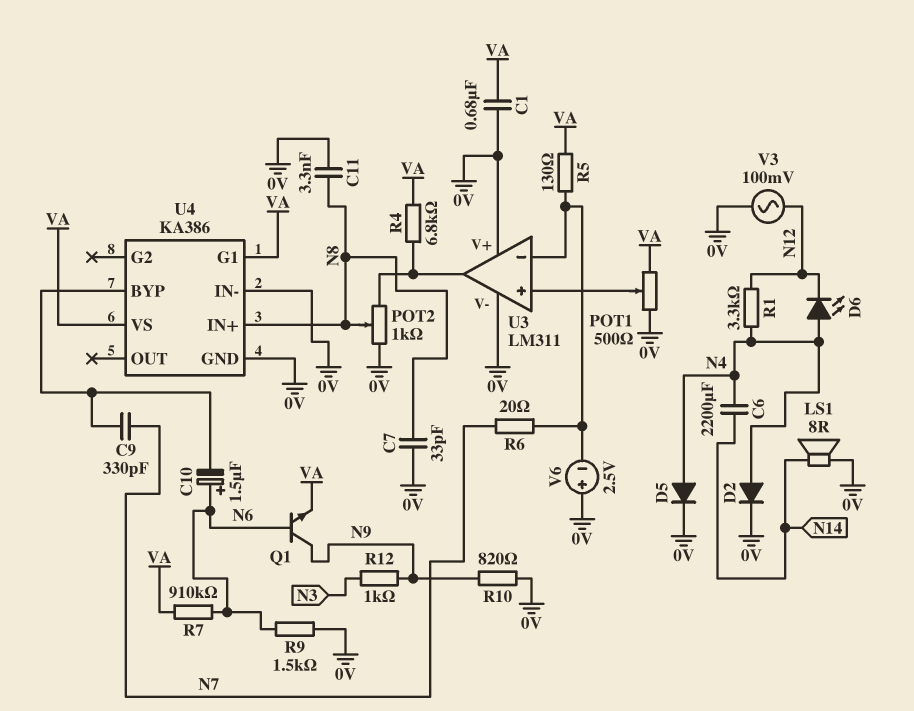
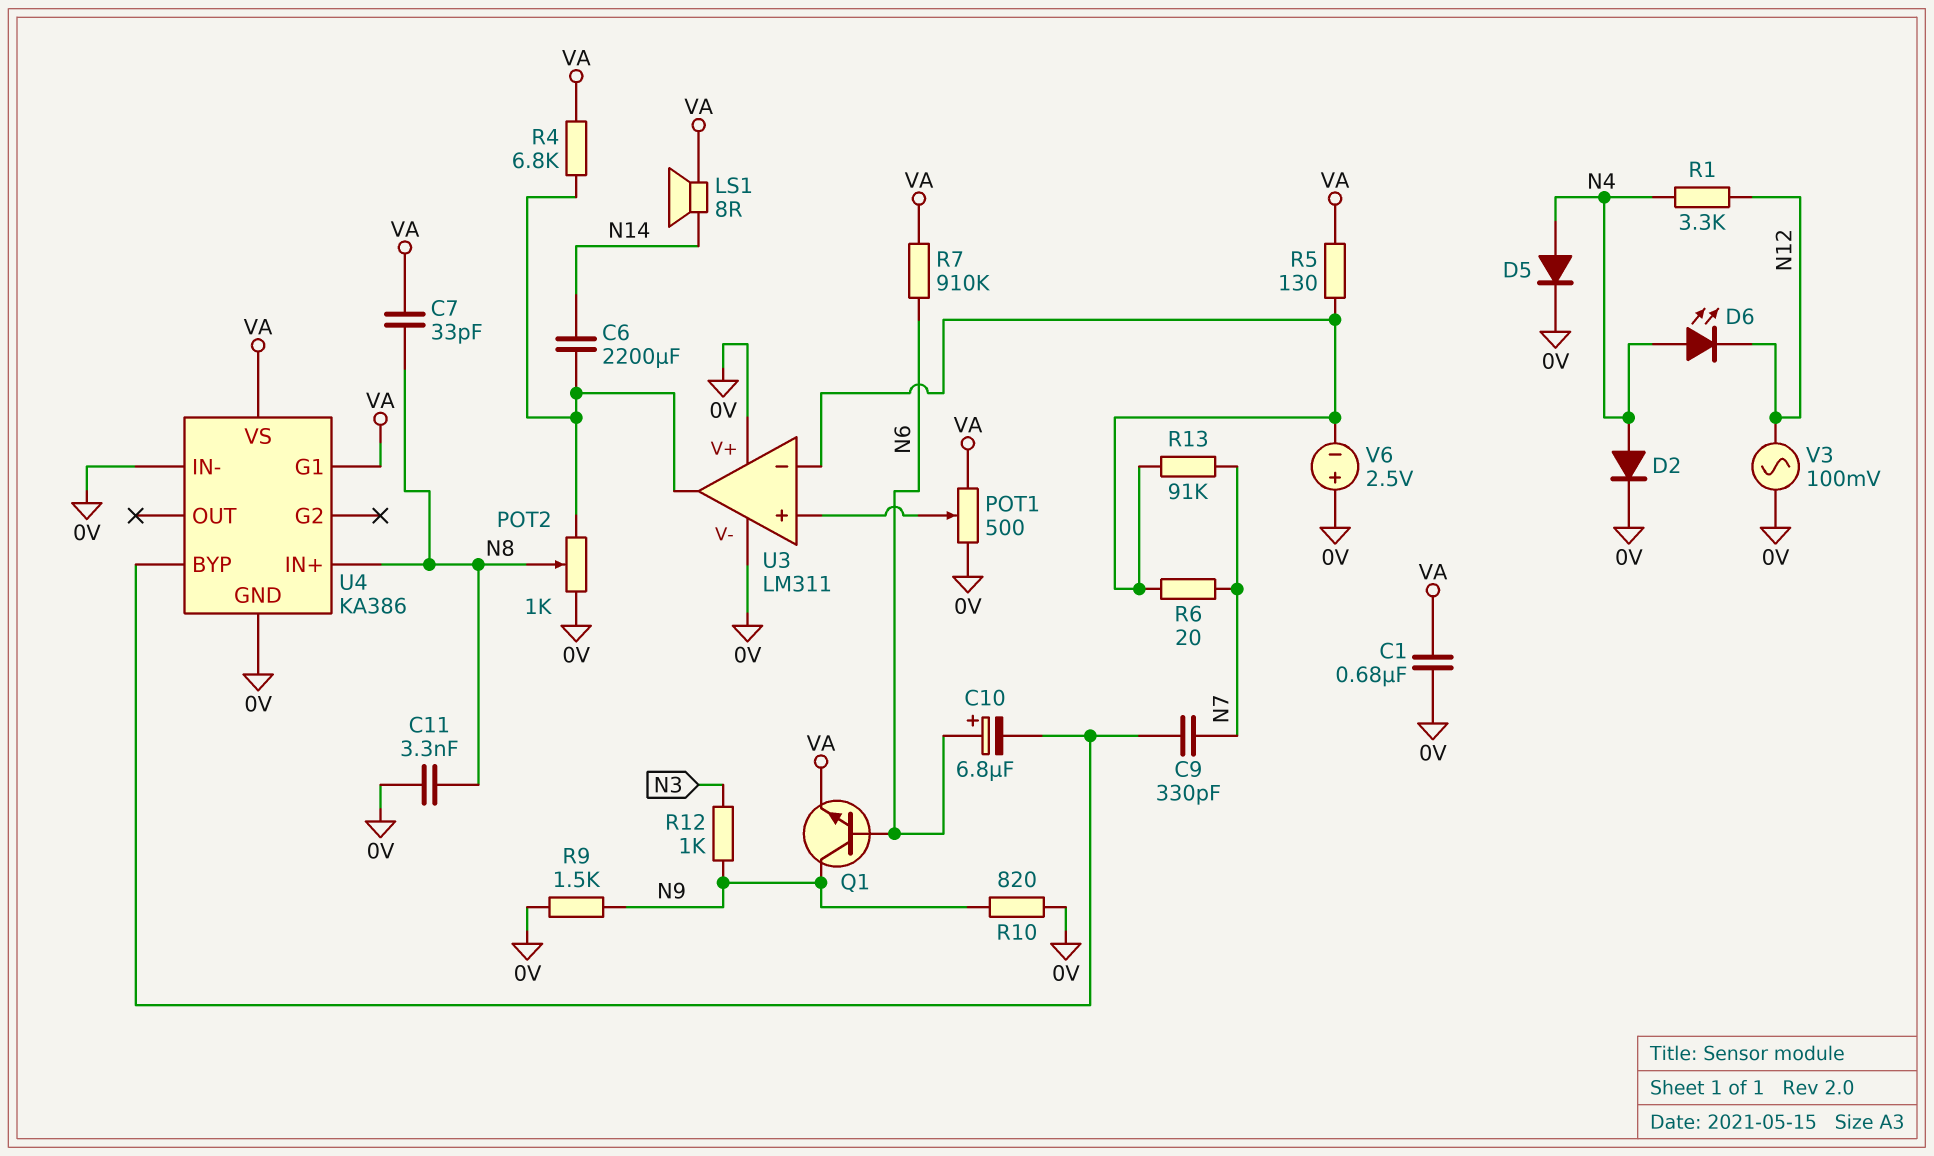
C6: 2200uF (N4, N14) -> 2200uF (N14, U3/out)
C7: 33pF (0V, N8) -> 33pF (N8, VA)
C10: 1.5uF (plus N6, minus U4/BYP) -> 6.8uF (plus N6, minus U4/BYP)
LS1: speaker 8R (0V, N14) -> speaker 8R (N14, VA)
R9: 1.5k (0V, N6) -> 1.5k (0V, N9)
R13: none -> 91k (N7, U3/in-)

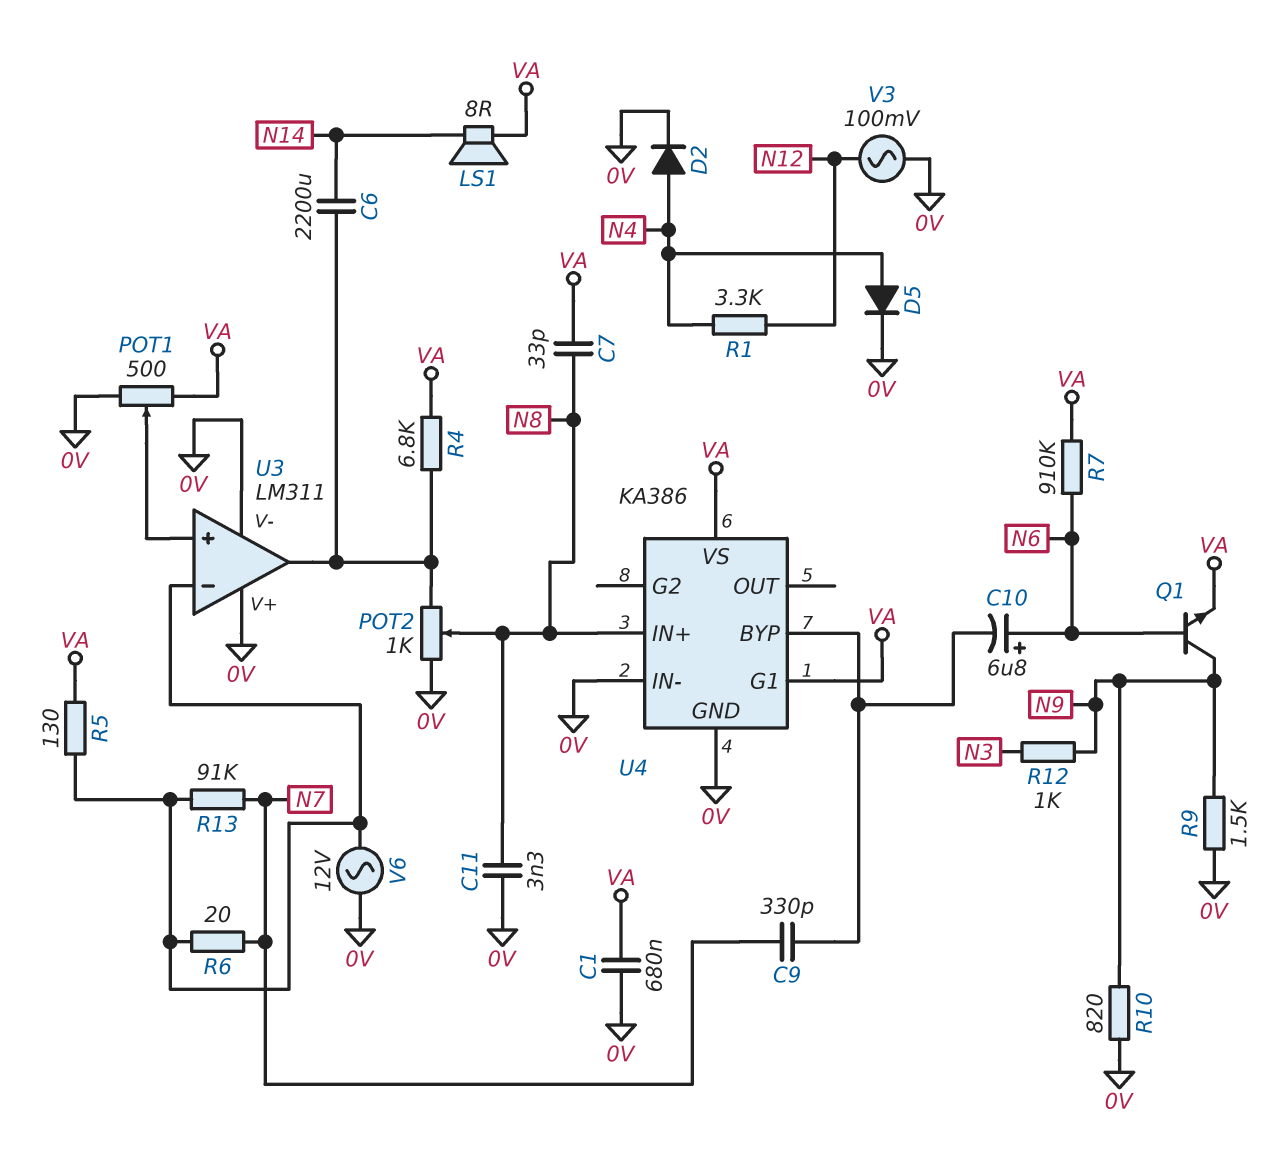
D6: LED (A N4, K N12) -> none
V6: 2.5V (plus 0V, minus U3/in-) -> AC 12V (0V, U3/in-)

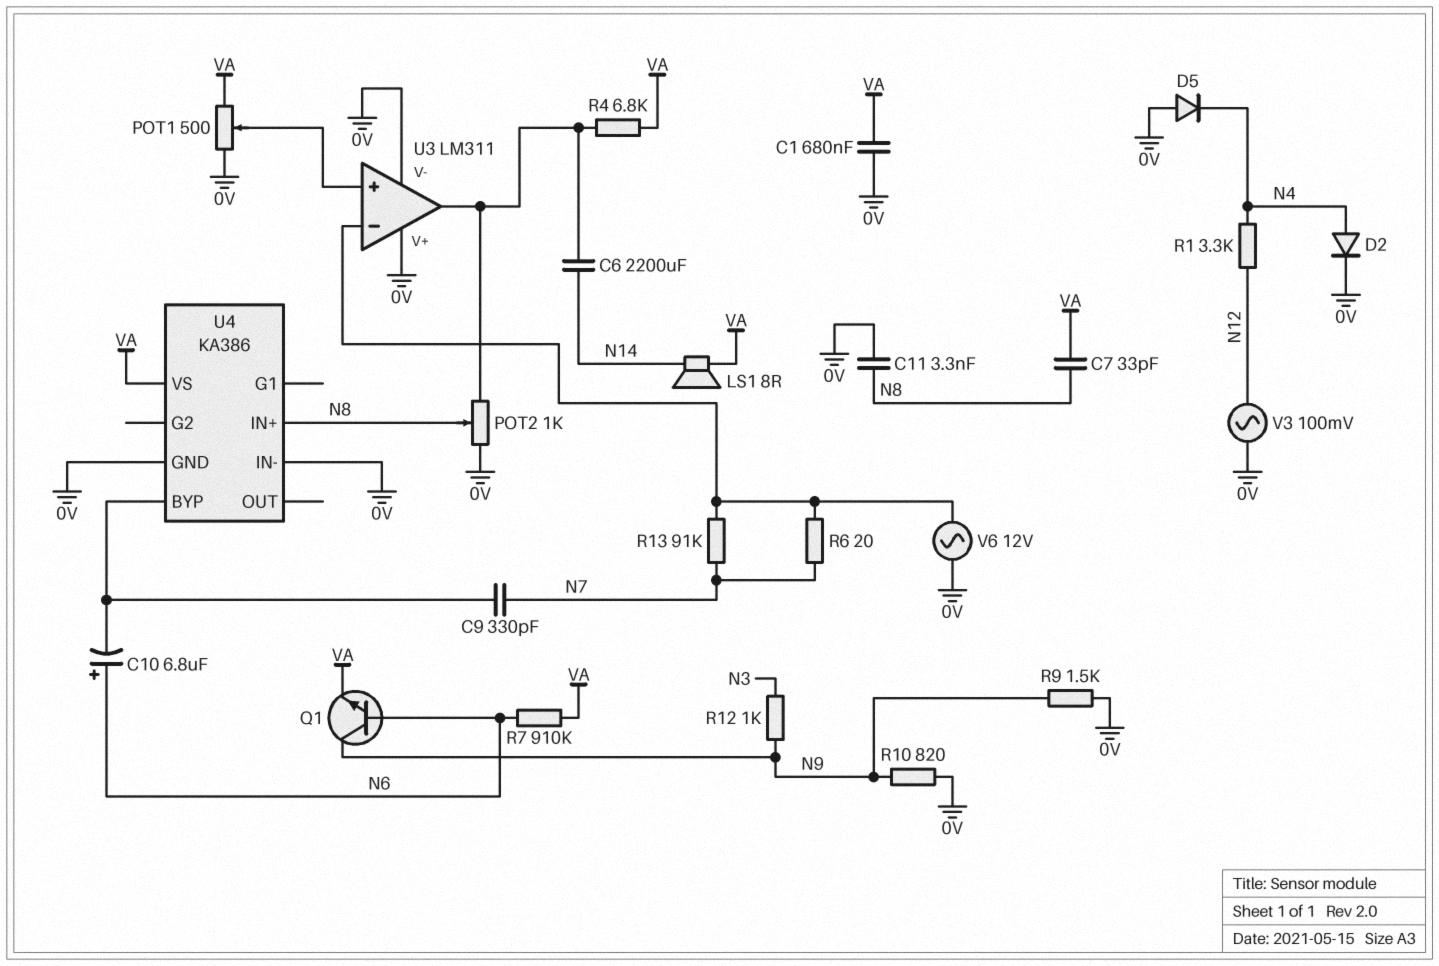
D5: diode (A N4, K 0V) -> diode (A 0V, K N4)
R5: 130 (U3/in-, VA) -> none
U4 pin G1: VA -> none

